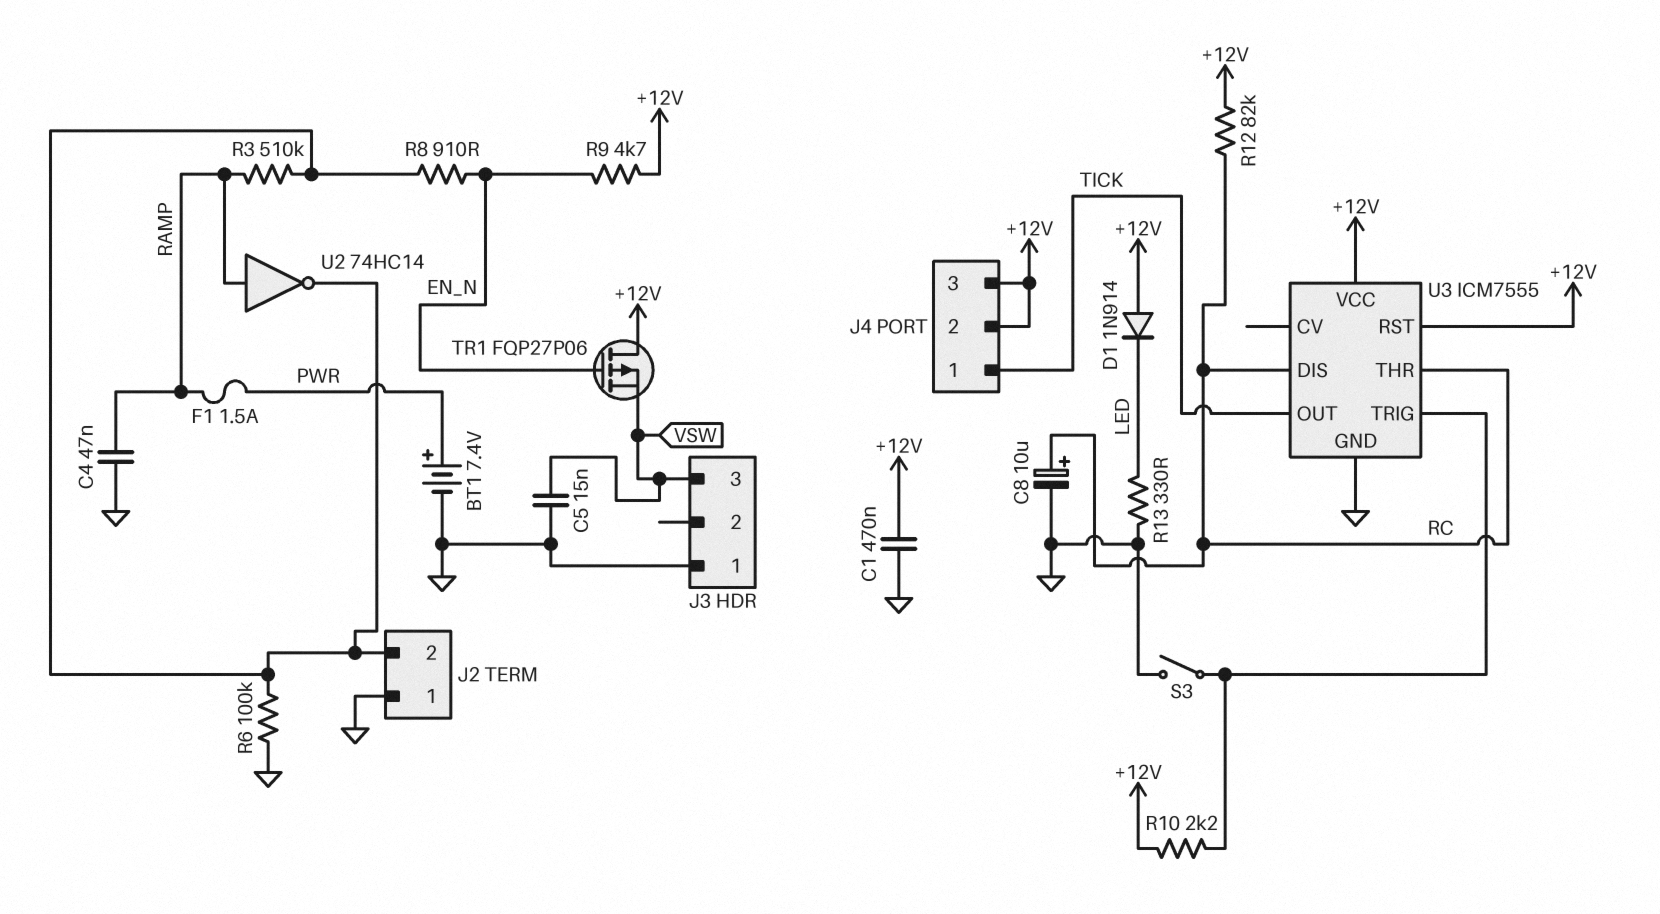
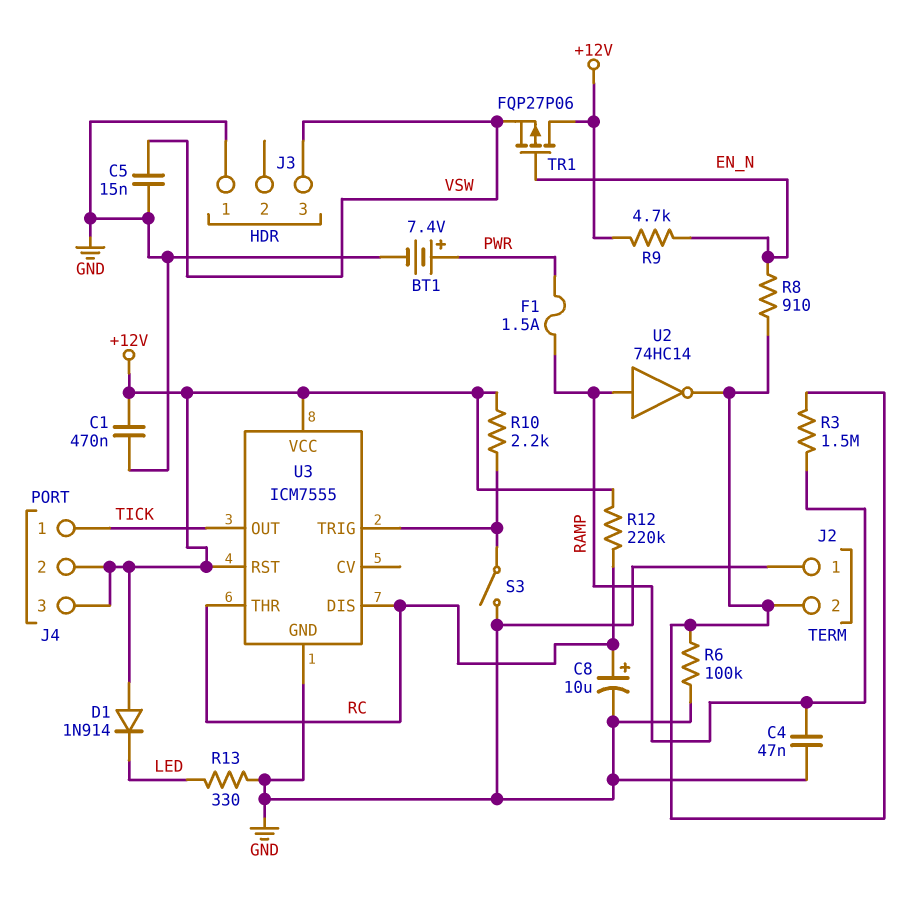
R3: 510k (J2/2, RAMP) -> 1.5M (J2/2, RAMP)
R12: 82k (+12V, RC) -> 220k (+12V, RC)

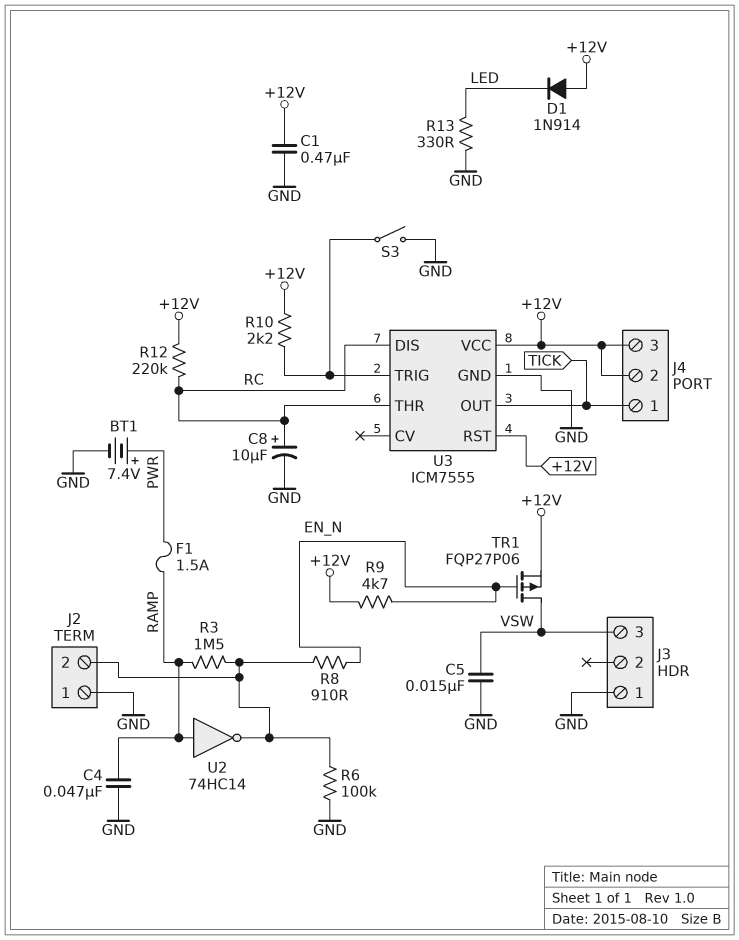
TR1: PMOS FQP27P06 (G EN_N, D +12V, S VSW) -> PMOS FQP27P06 (G EN_N, D VSW, S +12V)

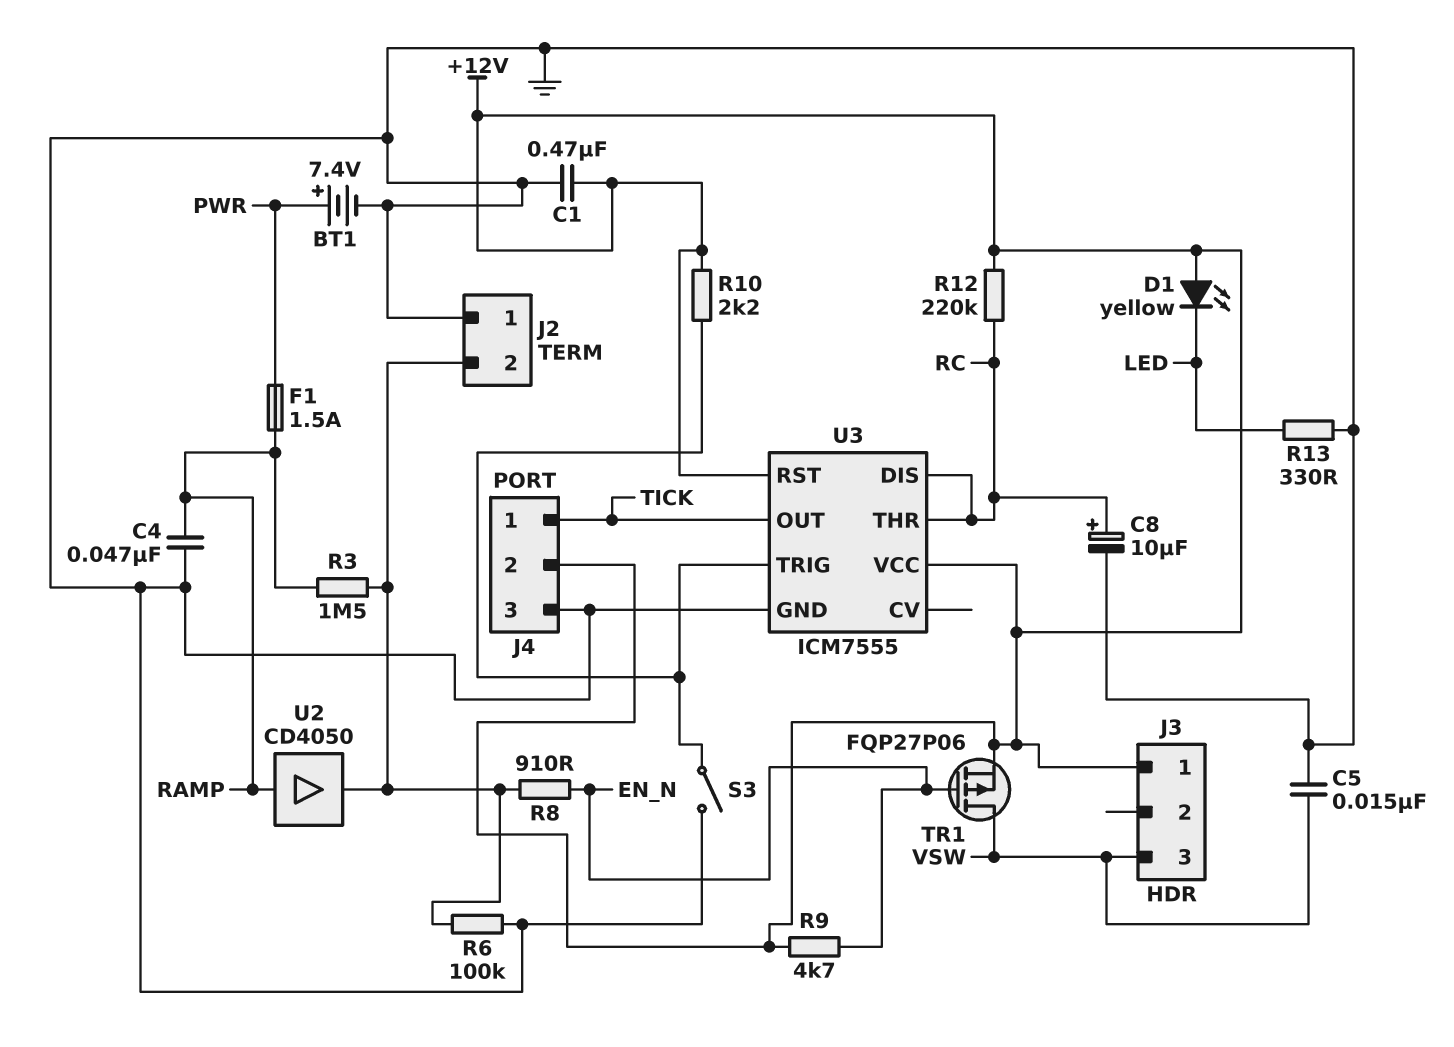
D1: diode 1N914 (A +12V, K LED) -> LED yellow (A +12V, K LED)
J3 pin 1: GND -> +12V
J4 pin 3: +12V -> GND
U2: NOT 74HC14 (in RAMP, out J2/2) -> buffer CD4050 (in RAMP, out J2/2)

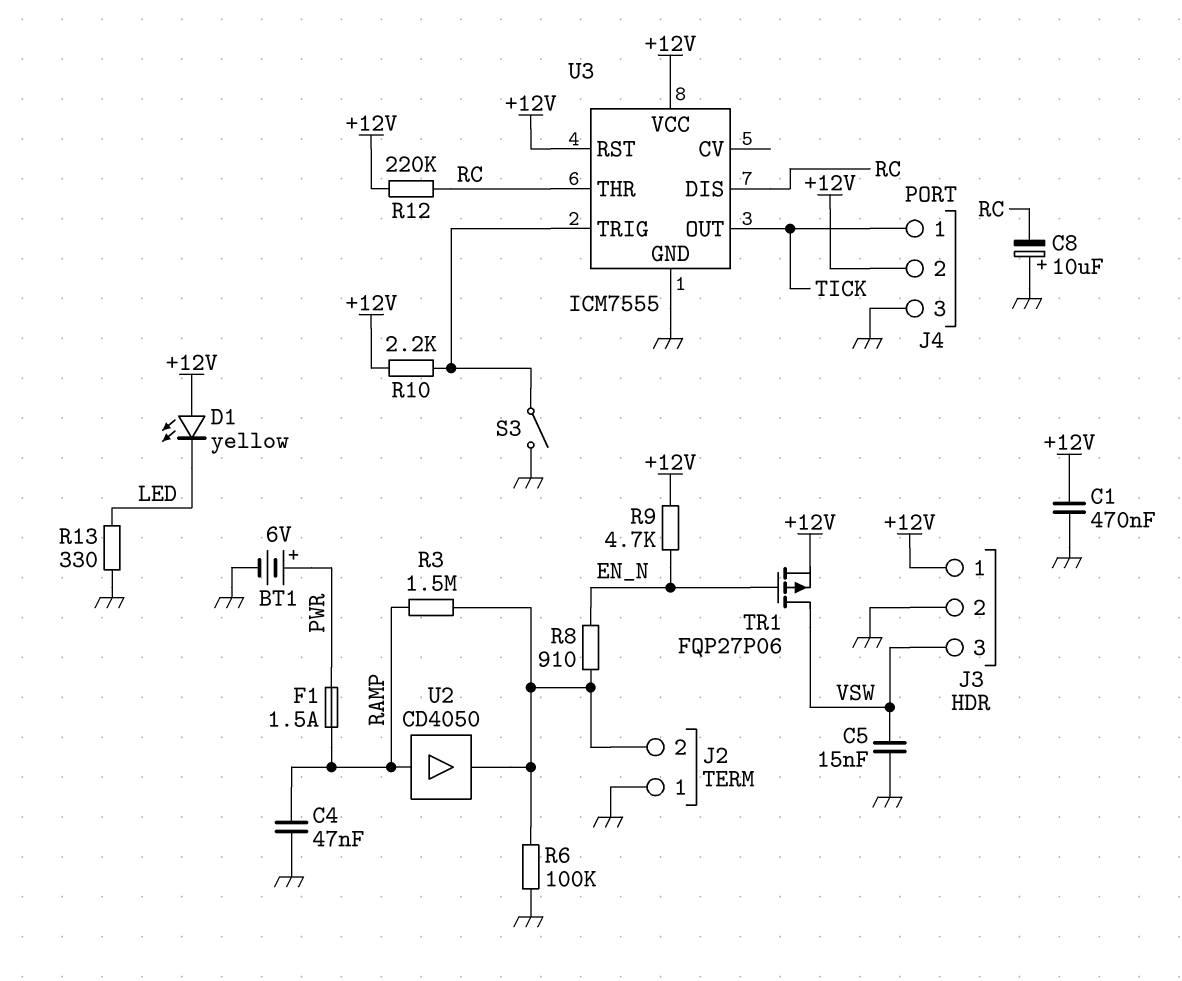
BT1: 7.4V (plus PWR, minus GND) -> 6V (plus PWR, minus GND)
C8: 10uF (plus RC, minus GND) -> 10uF (plus GND, minus RC)
J3 pin 2: none -> GND

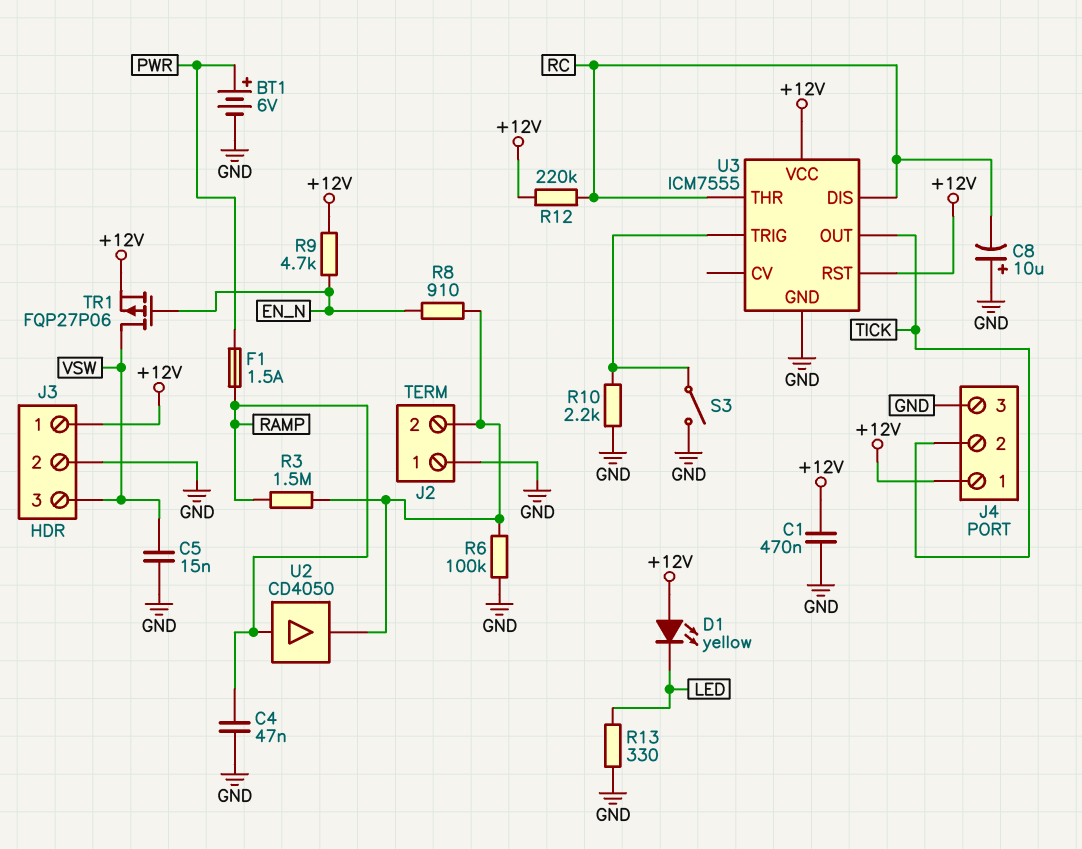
J4 pin 1: TICK -> +12V
J4 pin 2: +12V -> TICK
R10: 2.2k (+12V, U3/TRIG) -> 2.2k (GND, U3/TRIG)

